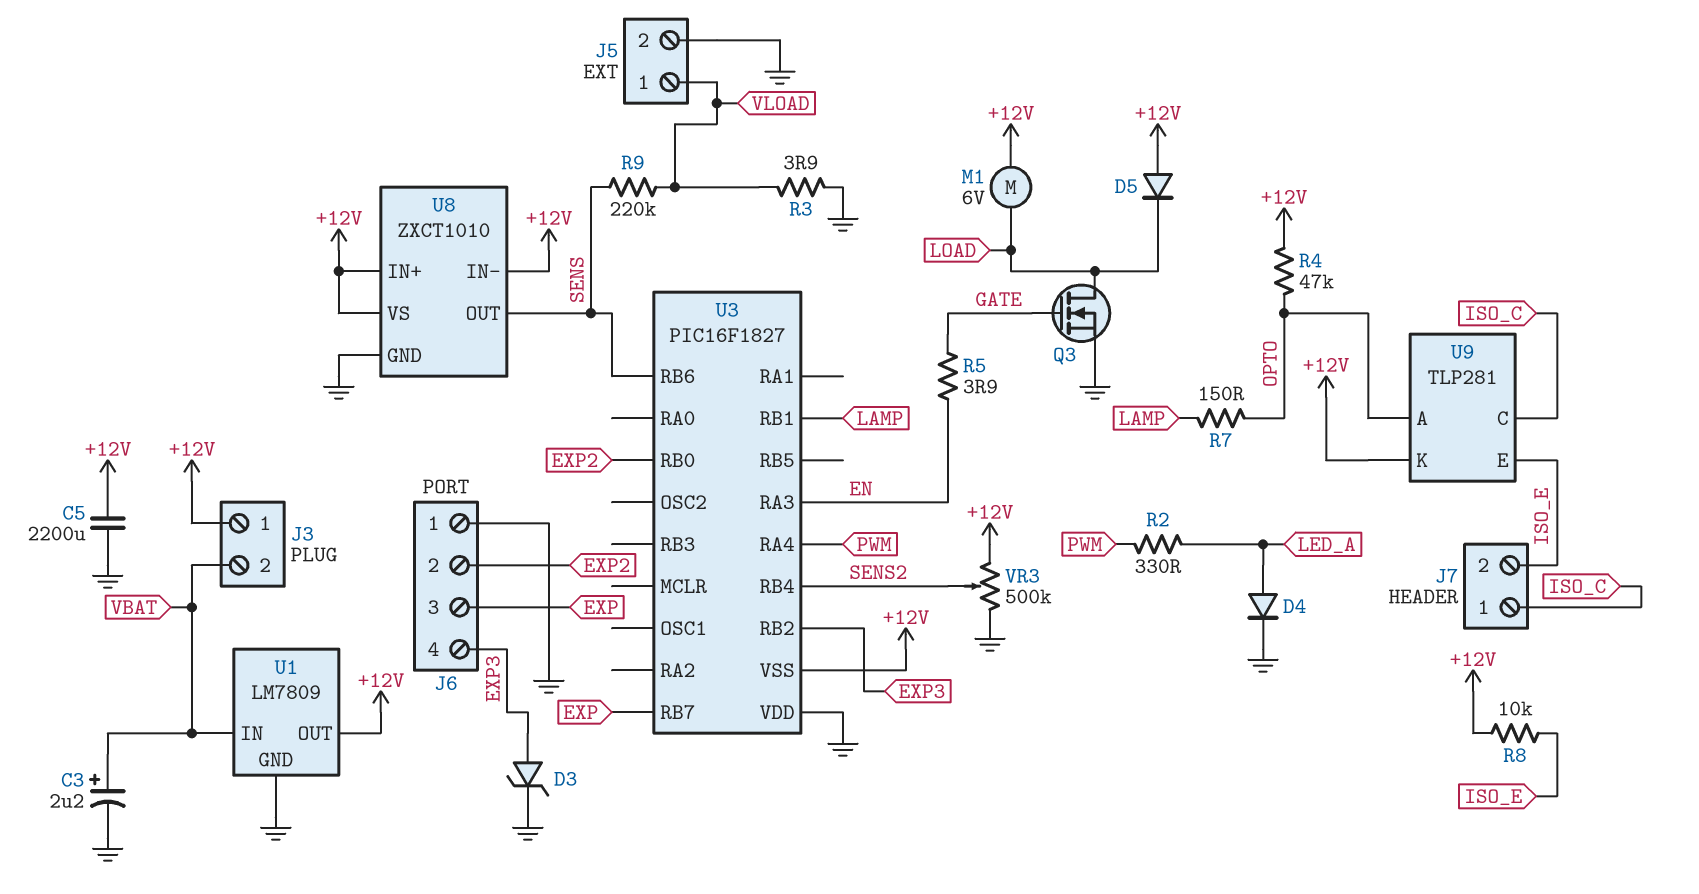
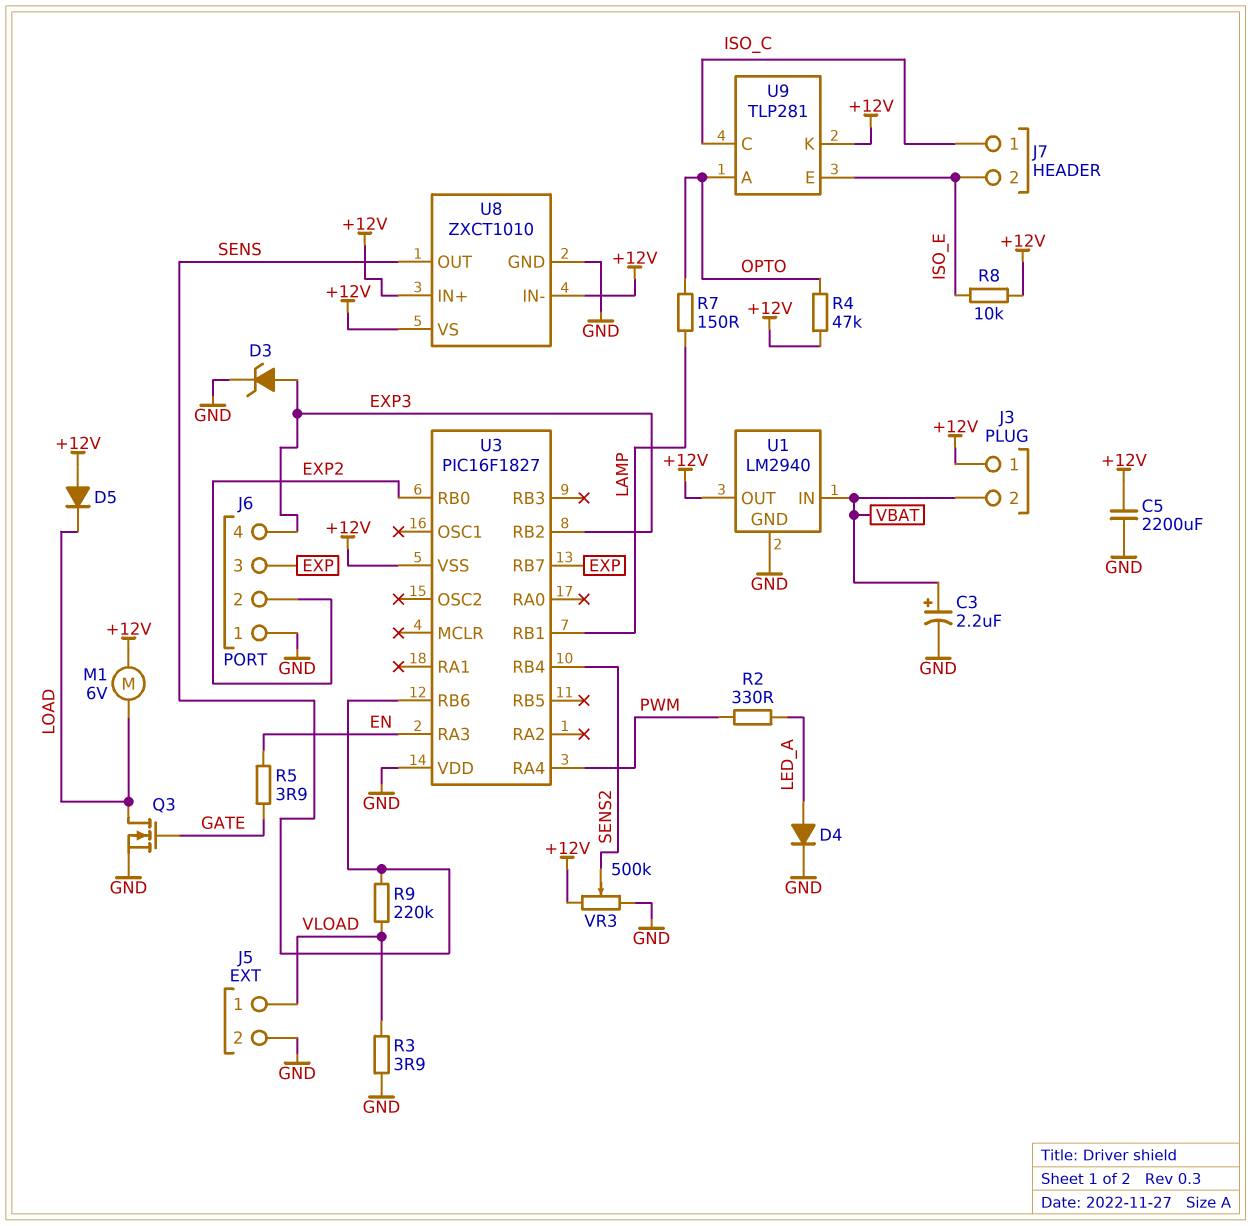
U1: LM7809 -> LM2940

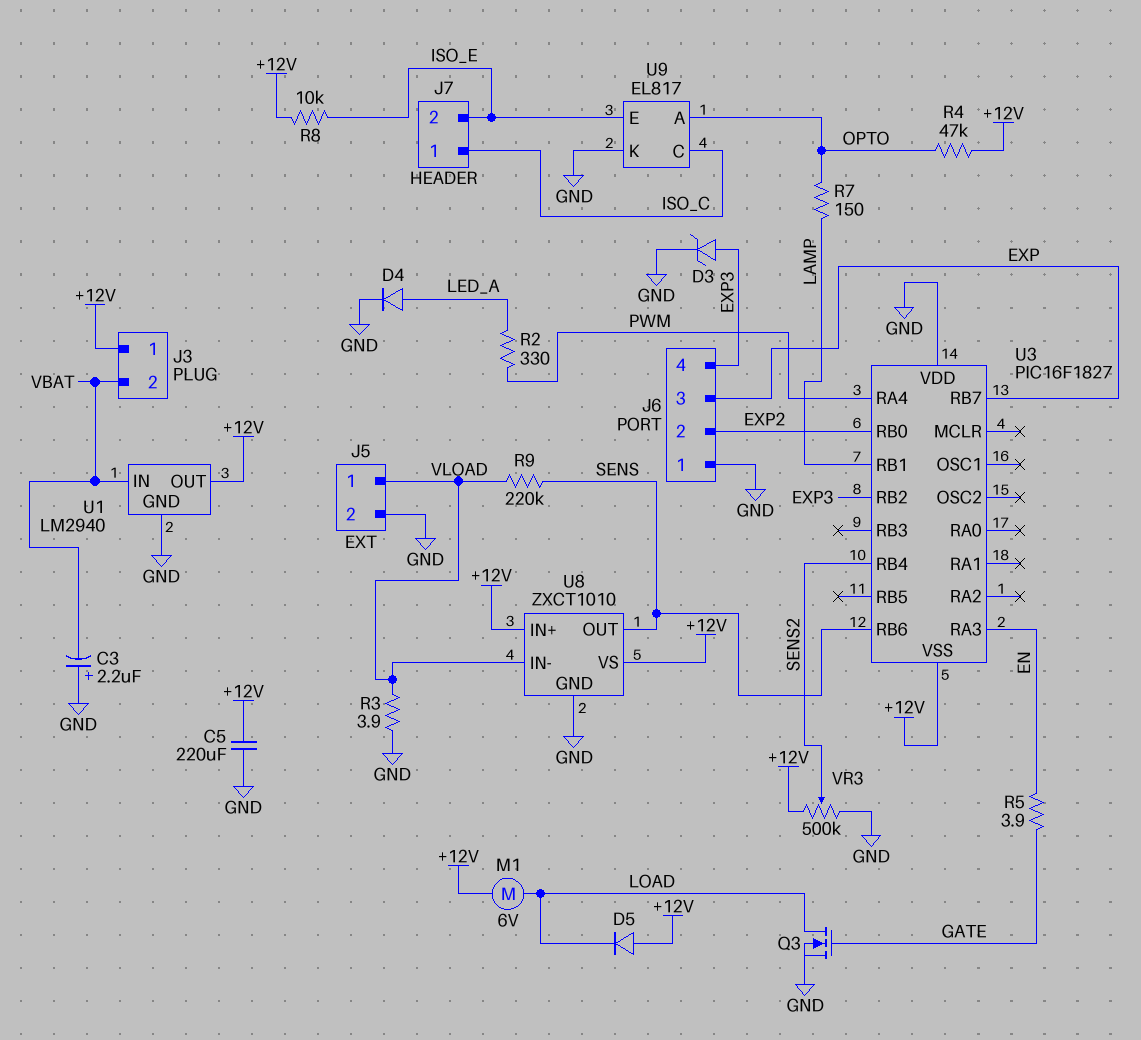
C3: 2.2uF (plus VBAT, minus GND) -> 2.2uF (plus GND, minus VBAT)
C5: 2200uF (+12V, GND) -> 220uF (+12V, GND)
U8 pin IN-: +12V -> VLOAD
U9: TLP281 -> EL817
U9 pin K: +12V -> GND

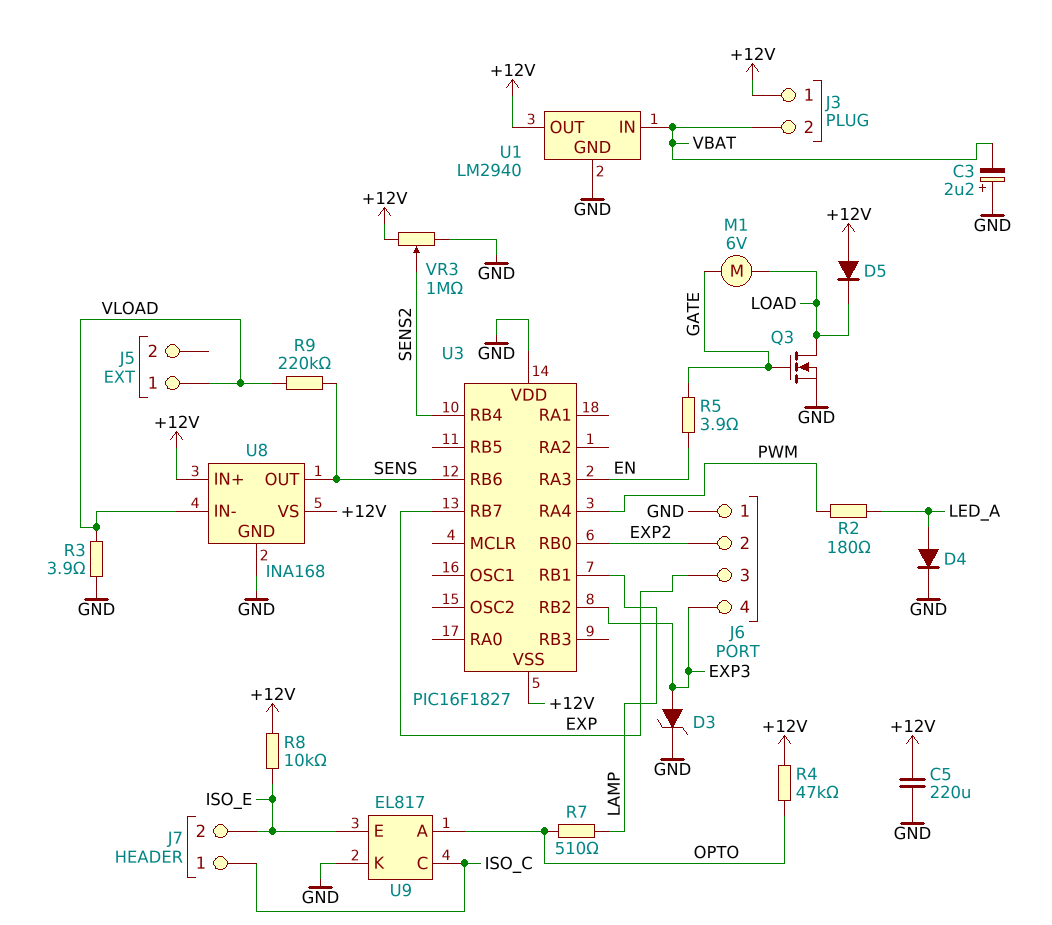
J5 pin 2: GND -> none
M1: motor 6V (+12V, LOAD) -> motor 6V (GATE, LOAD)
R2: 330 (LED_A, PWM) -> 180 (LED_A, PWM)
R7: 150 (LAMP, OPTO) -> 510 (LAMP, OPTO)
U8: ZXCT1010 -> INA168
VR3: 500k (+12V, GND, wiper SENS2) -> 1M (+12V, GND, wiper SENS2)

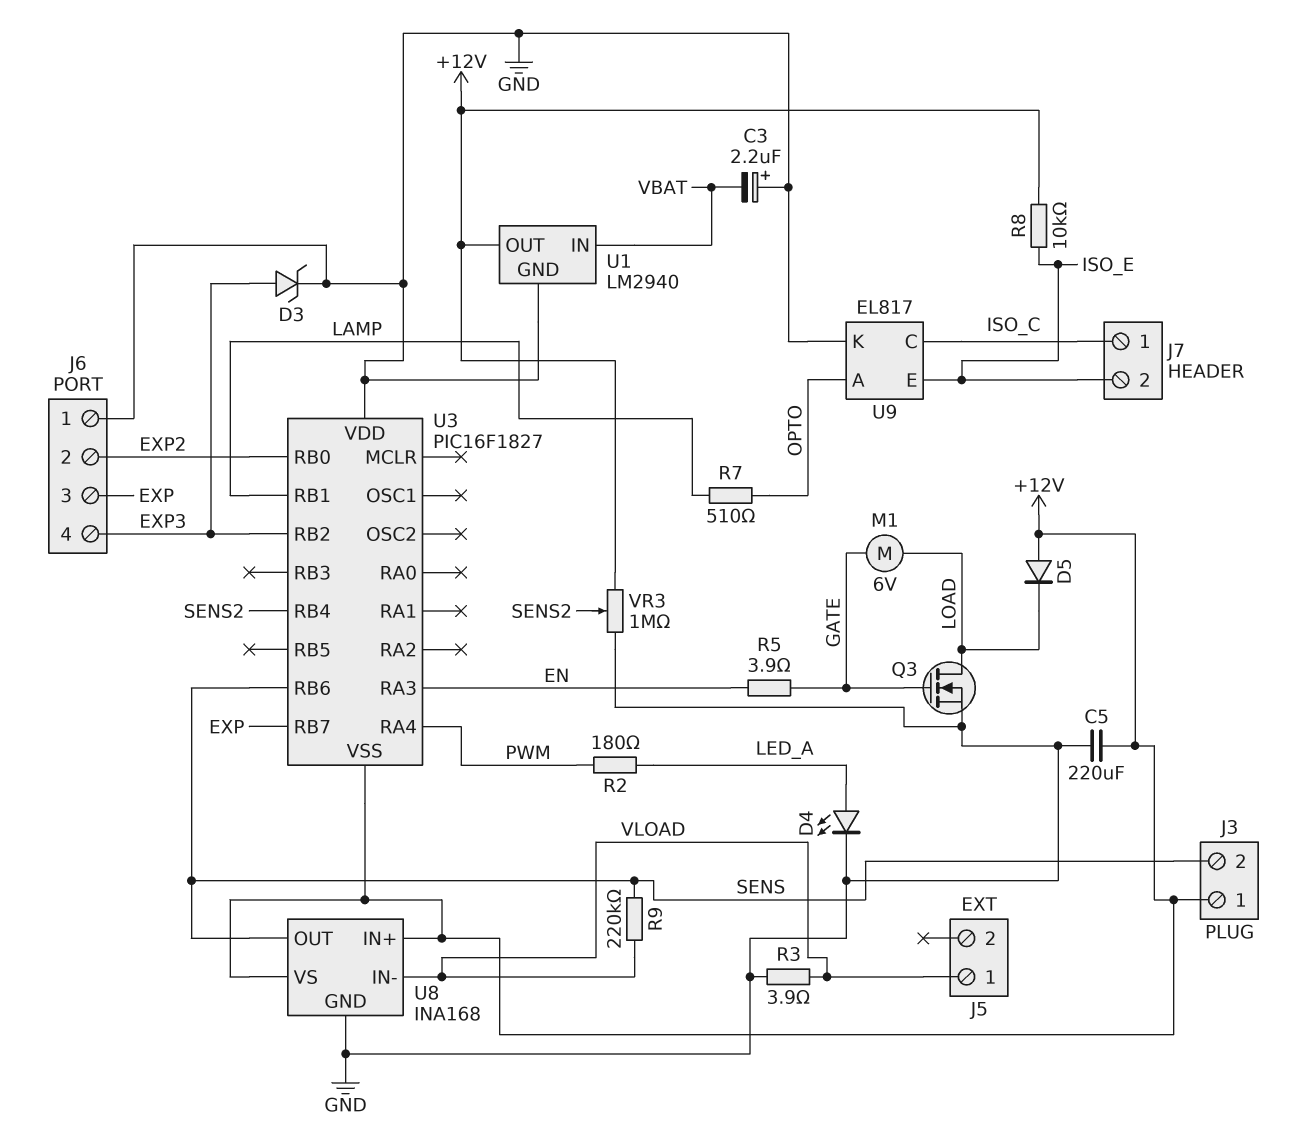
D4: diode (A LED_A, K GND) -> LED (A LED_A, K GND)
J3 pin 2: VBAT -> SENS
R4: 47k (+12V, OPTO) -> none

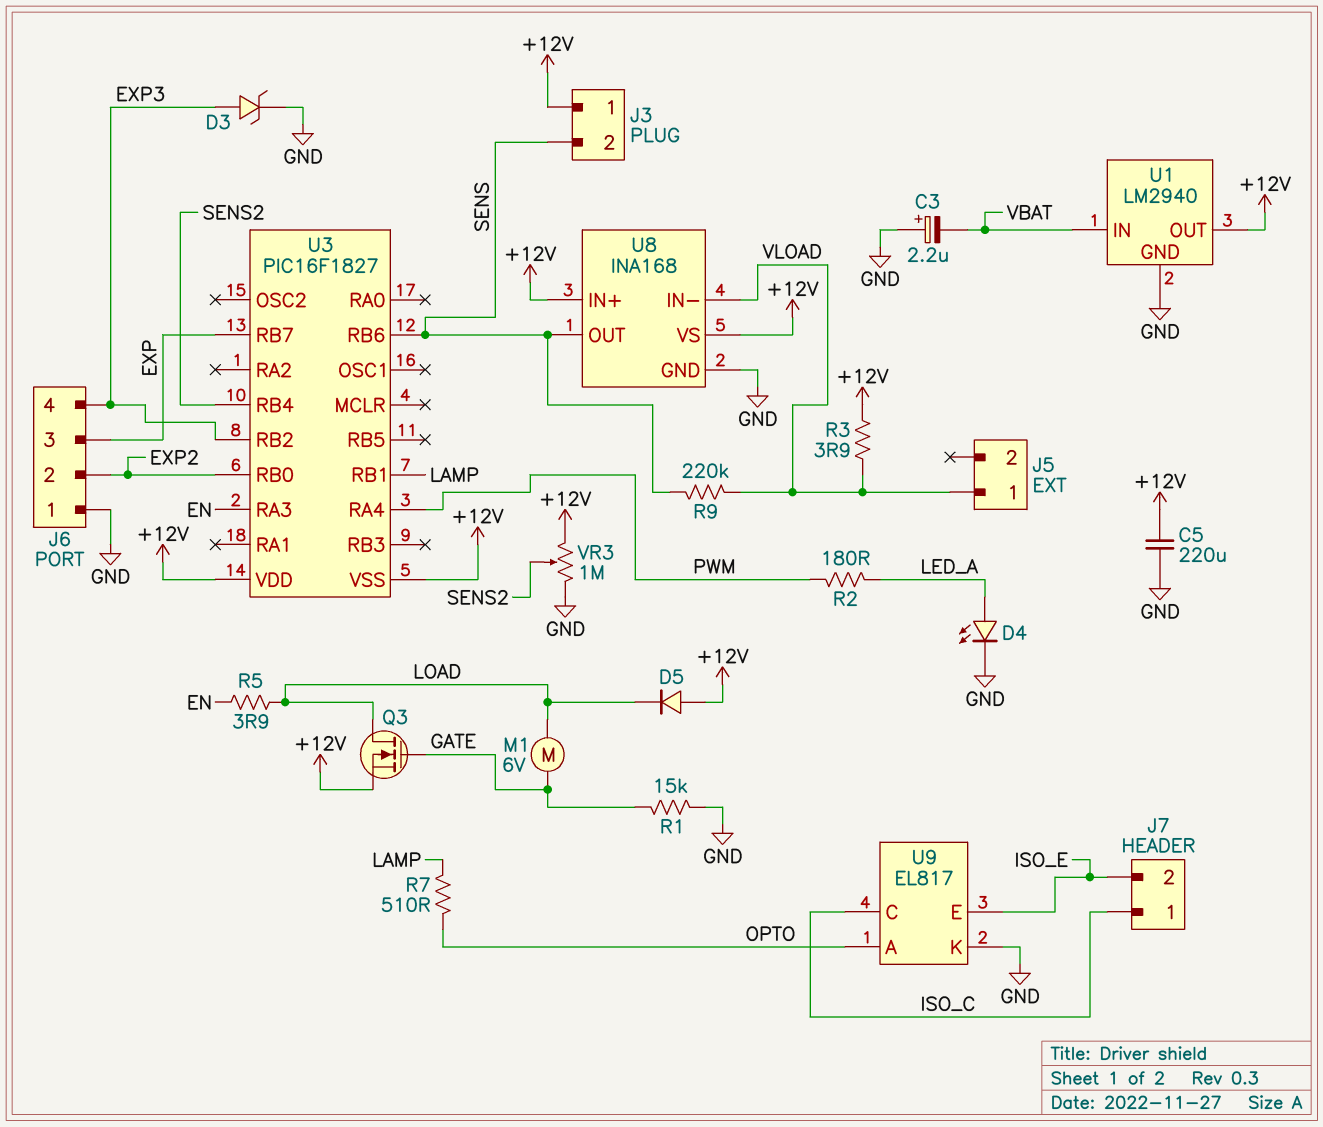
Q3: NMOS (G GATE, D LOAD, S GND) -> NMOS (G GATE, D LOAD, S +12V)
R1: none -> 15k (GATE, GND)
R3: 3.9 (GND, VLOAD) -> 3.9 (+12V, VLOAD)
R5: 3.9 (EN, GATE) -> 3.9 (EN, LOAD)
R8: 10k (+12V, ISO_E) -> none
U3 pin VDD: GND -> +12V

